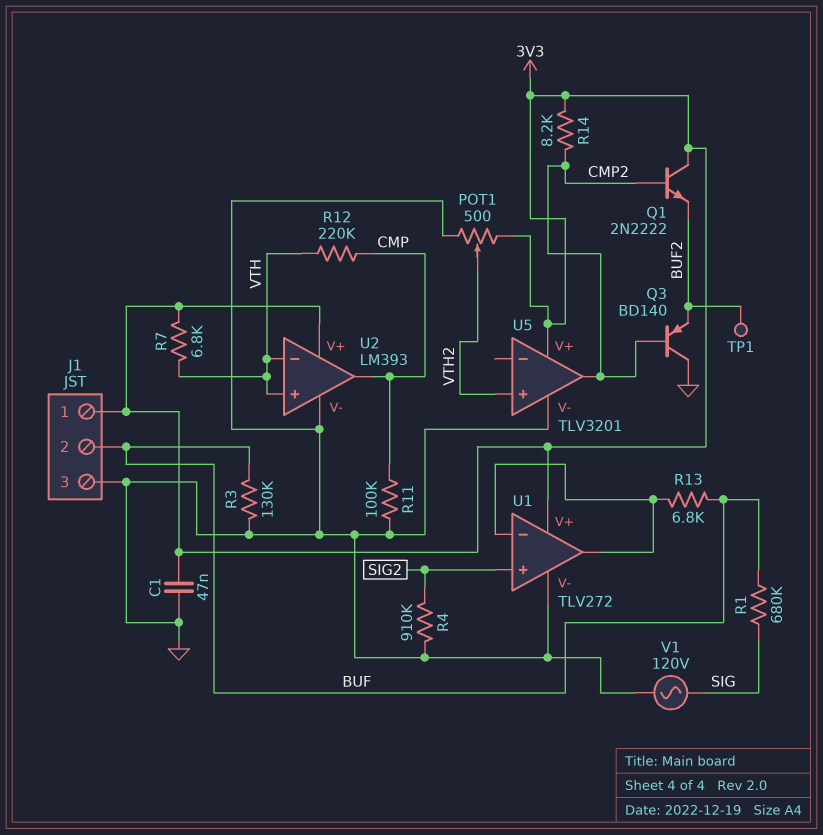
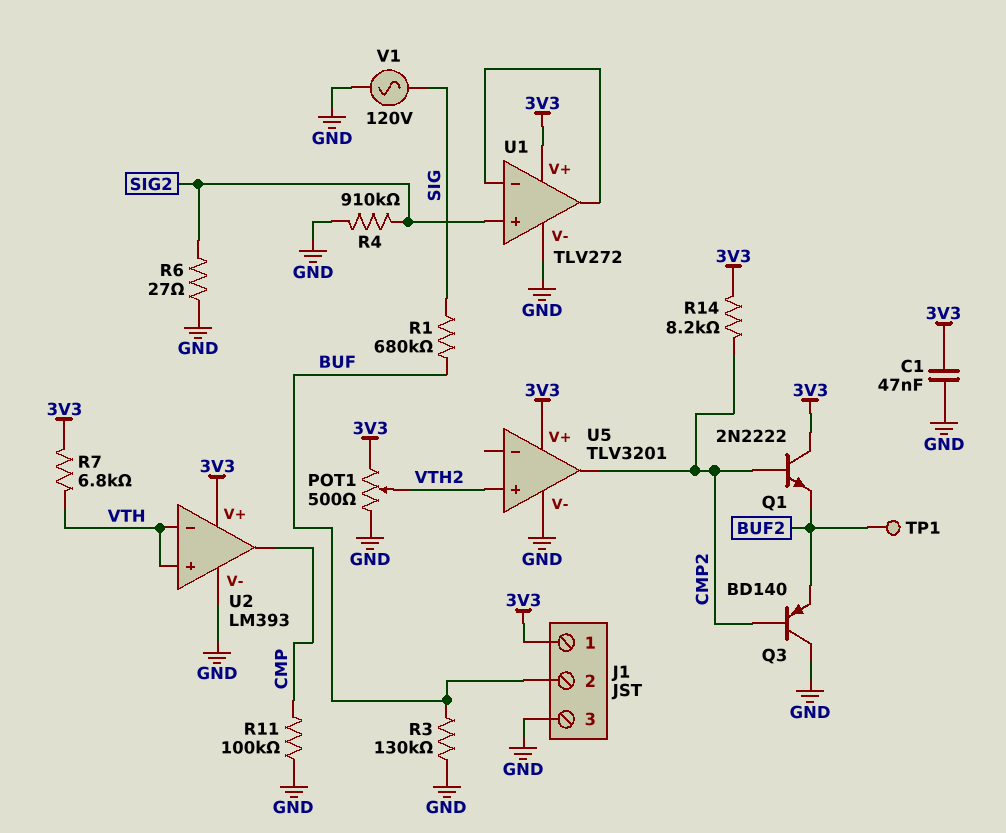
R6: none -> 27 (GND, SIG2)
R12: 220k (CMP, VTH) -> none
R13: 6.8k (BUF, U1/in-) -> none

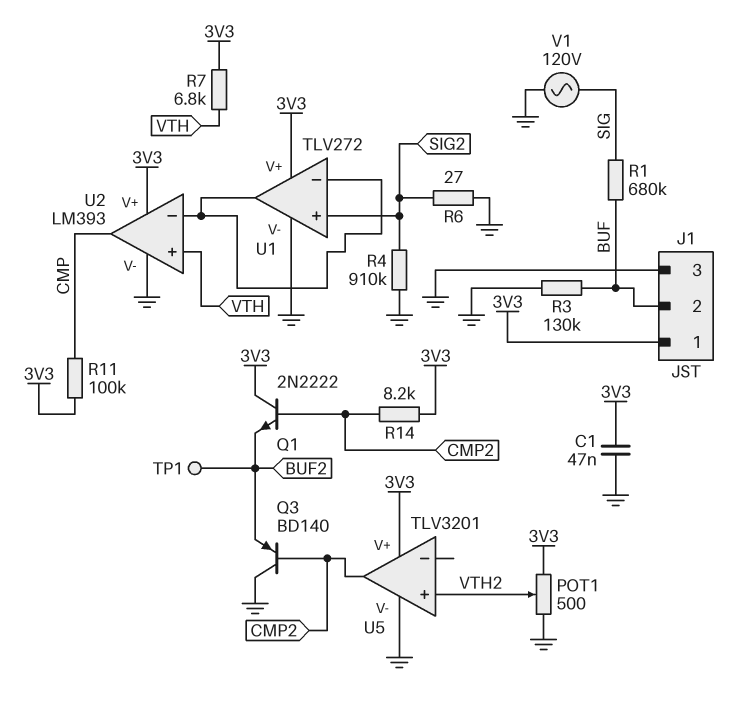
R11: 100k (CMP, GND) -> 100k (3V3, CMP)
U2 pin in-: VTH -> U1/in-

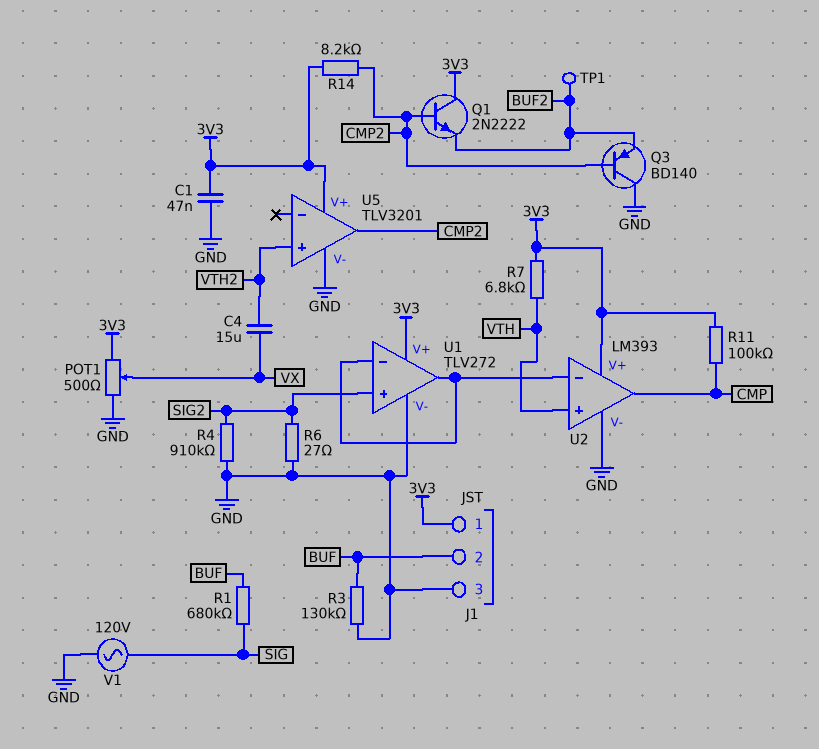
C4: none -> 15uF (VTH2, VX)
POT1: 500 (3V3, GND, wiper VTH2) -> 500 (3V3, GND, wiper VX)

